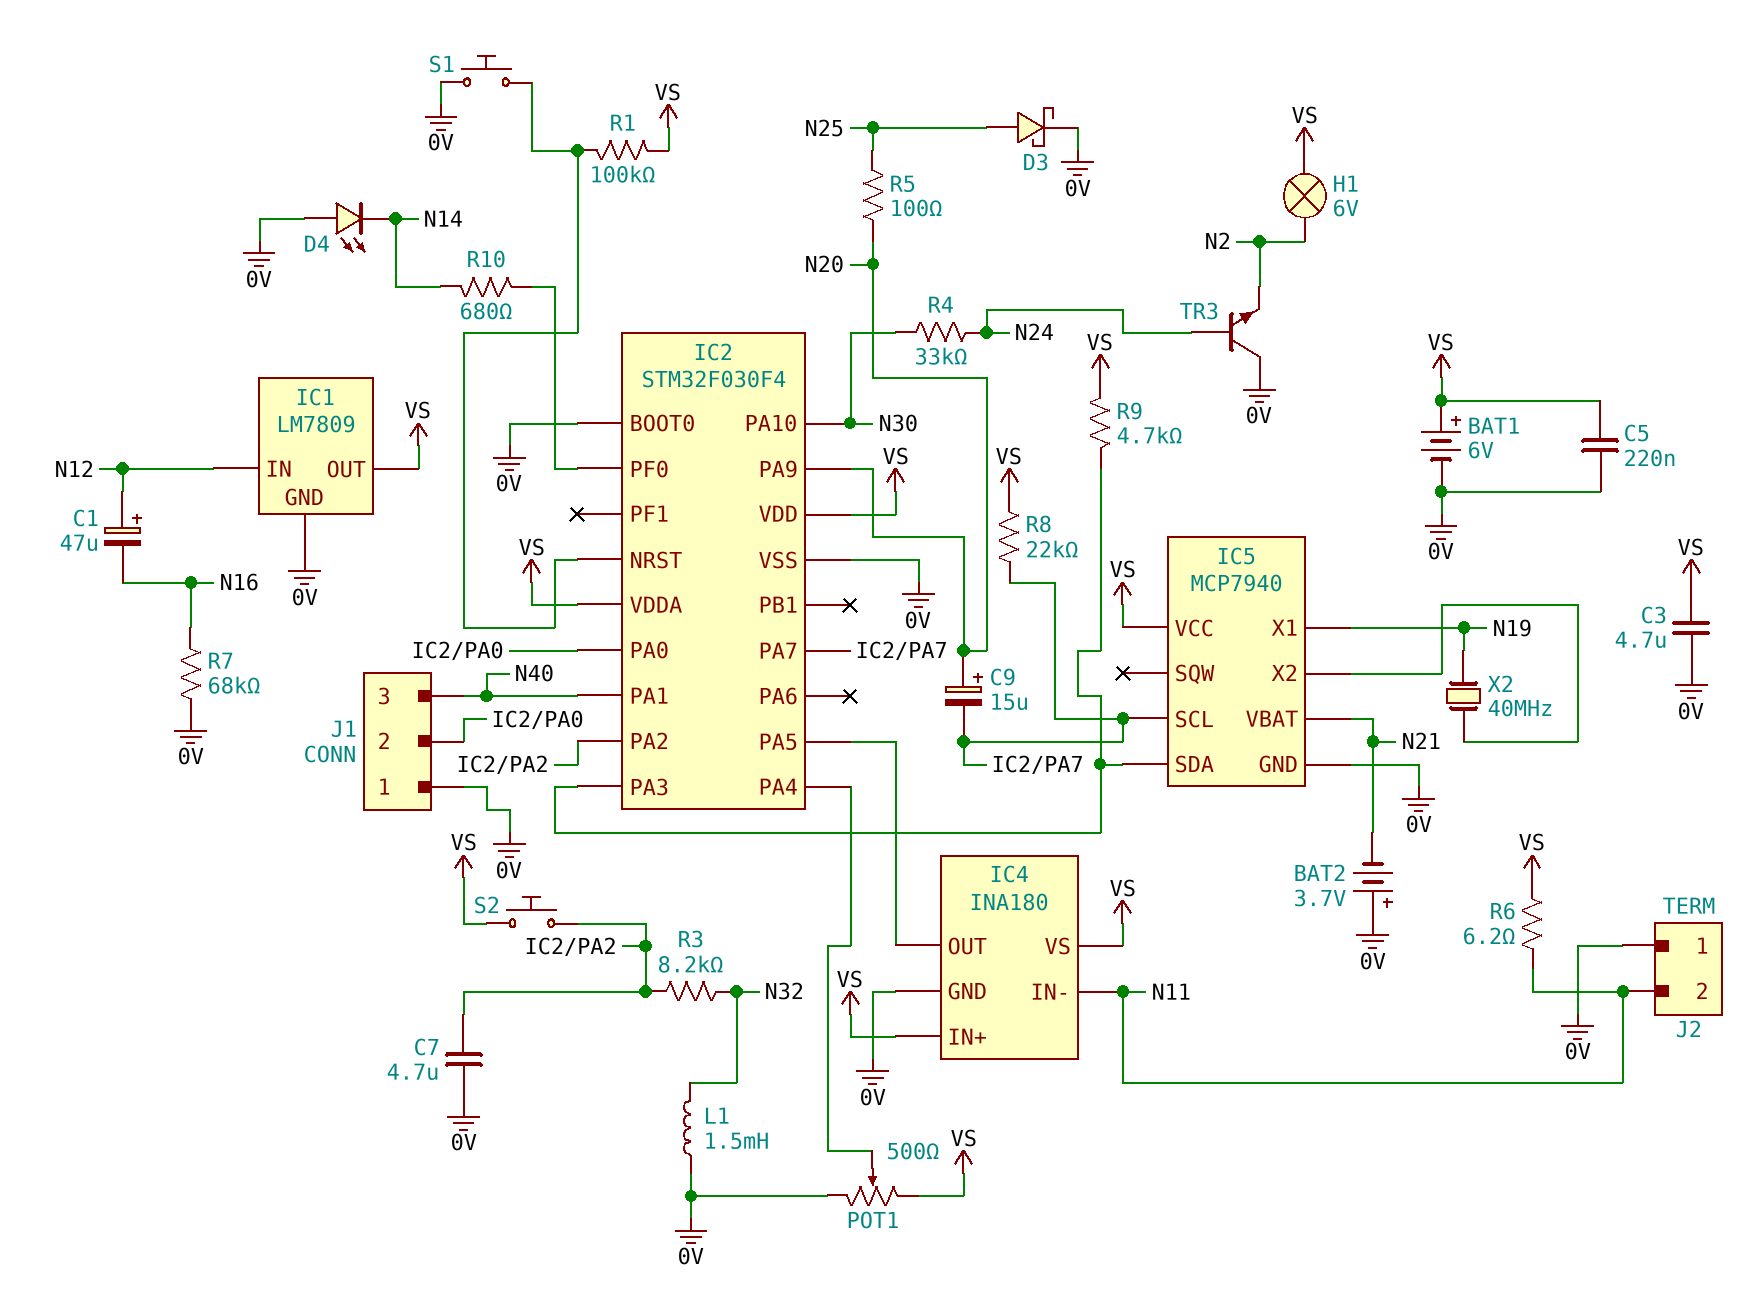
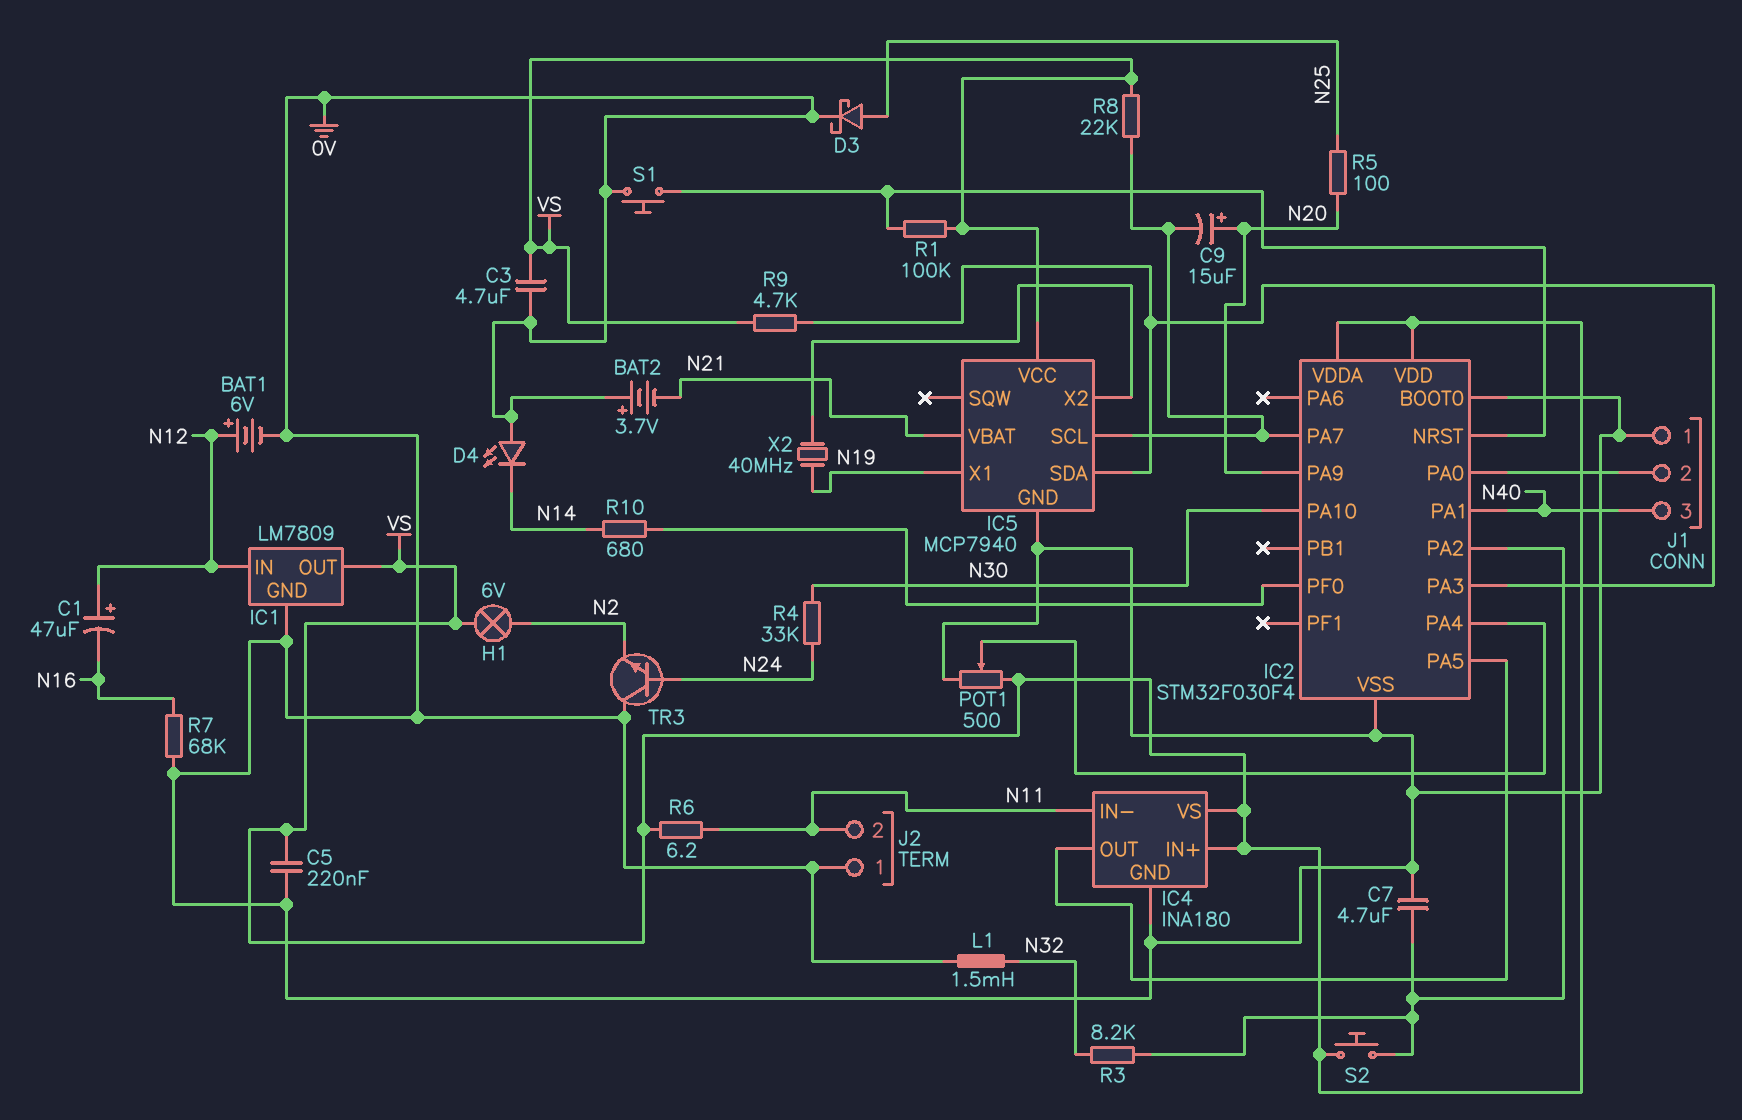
BAT1: 6V (plus VS, minus 0V) -> 6V (plus N12, minus 0V)

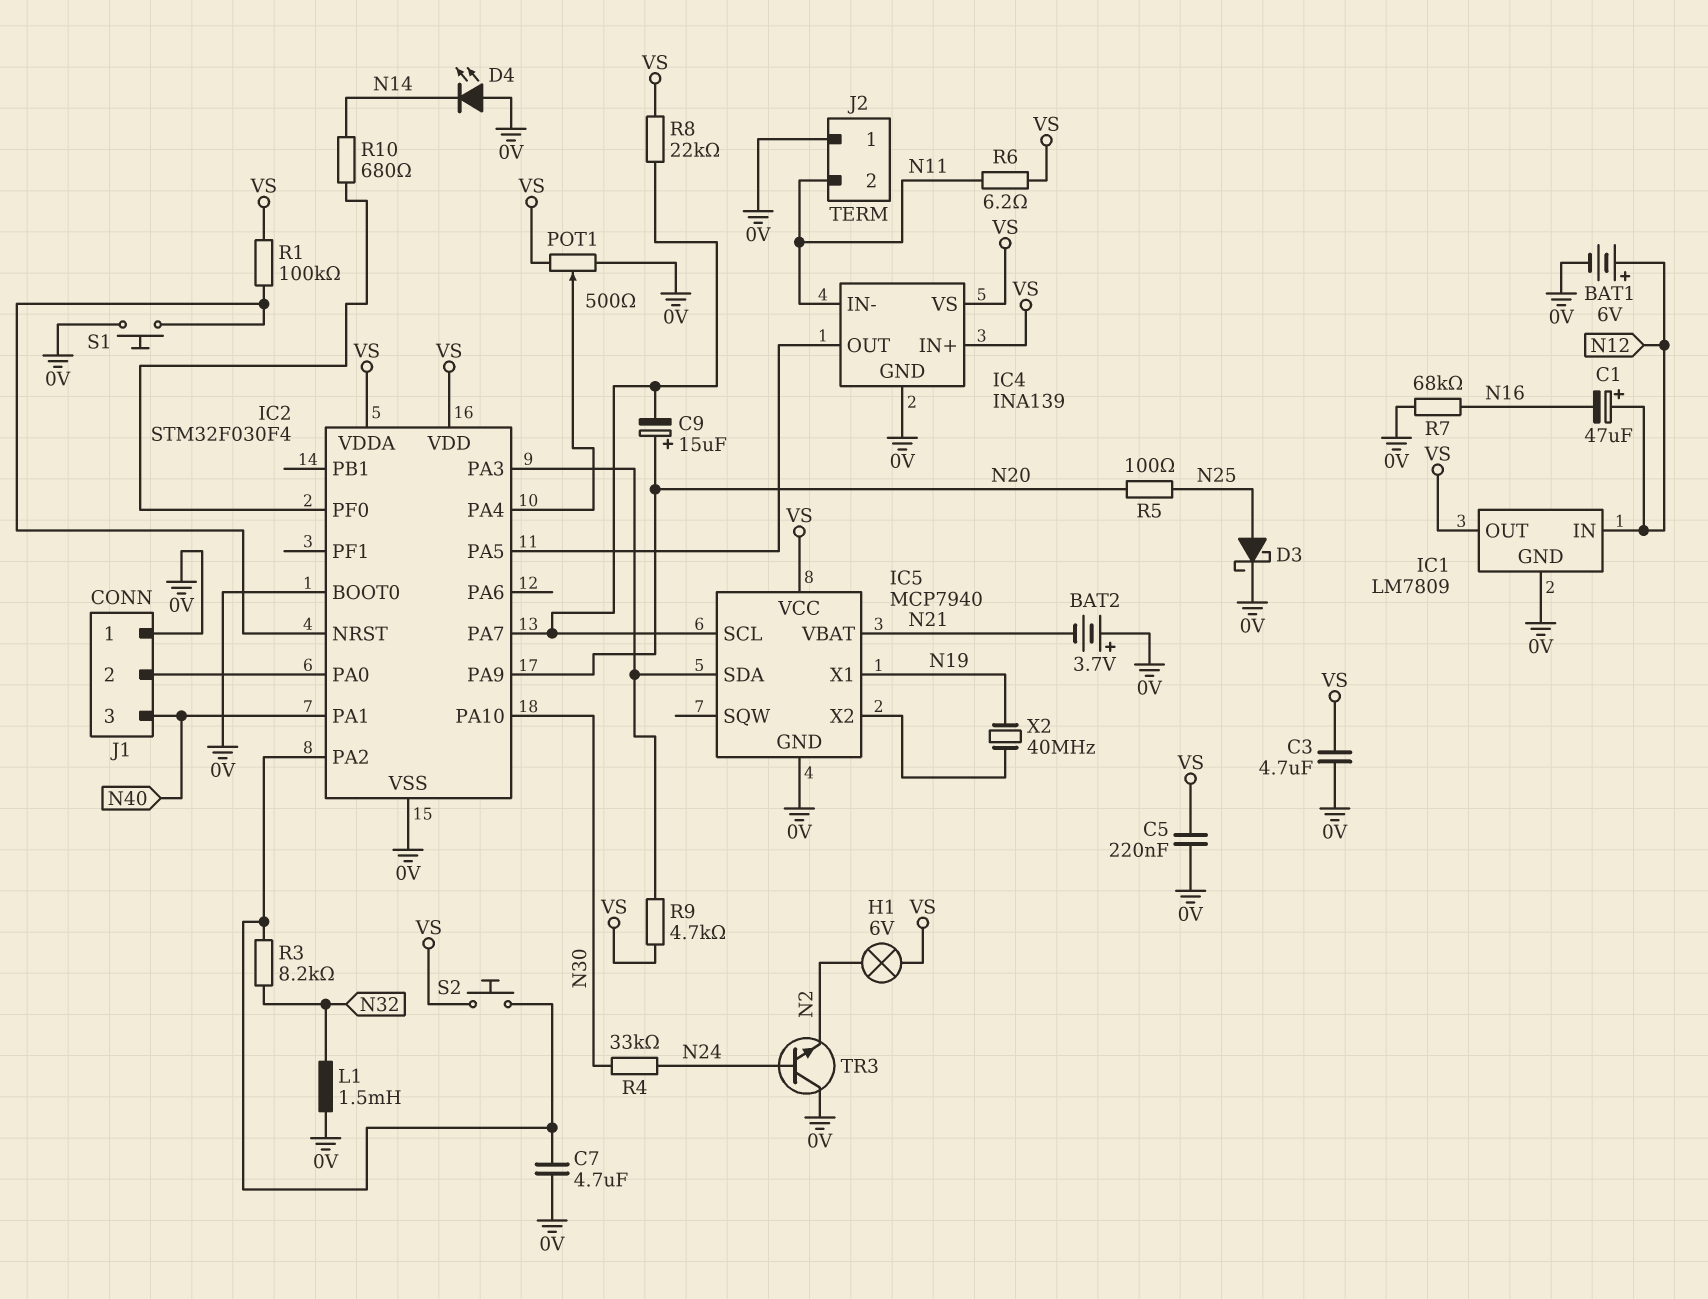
IC4: INA180 -> INA139

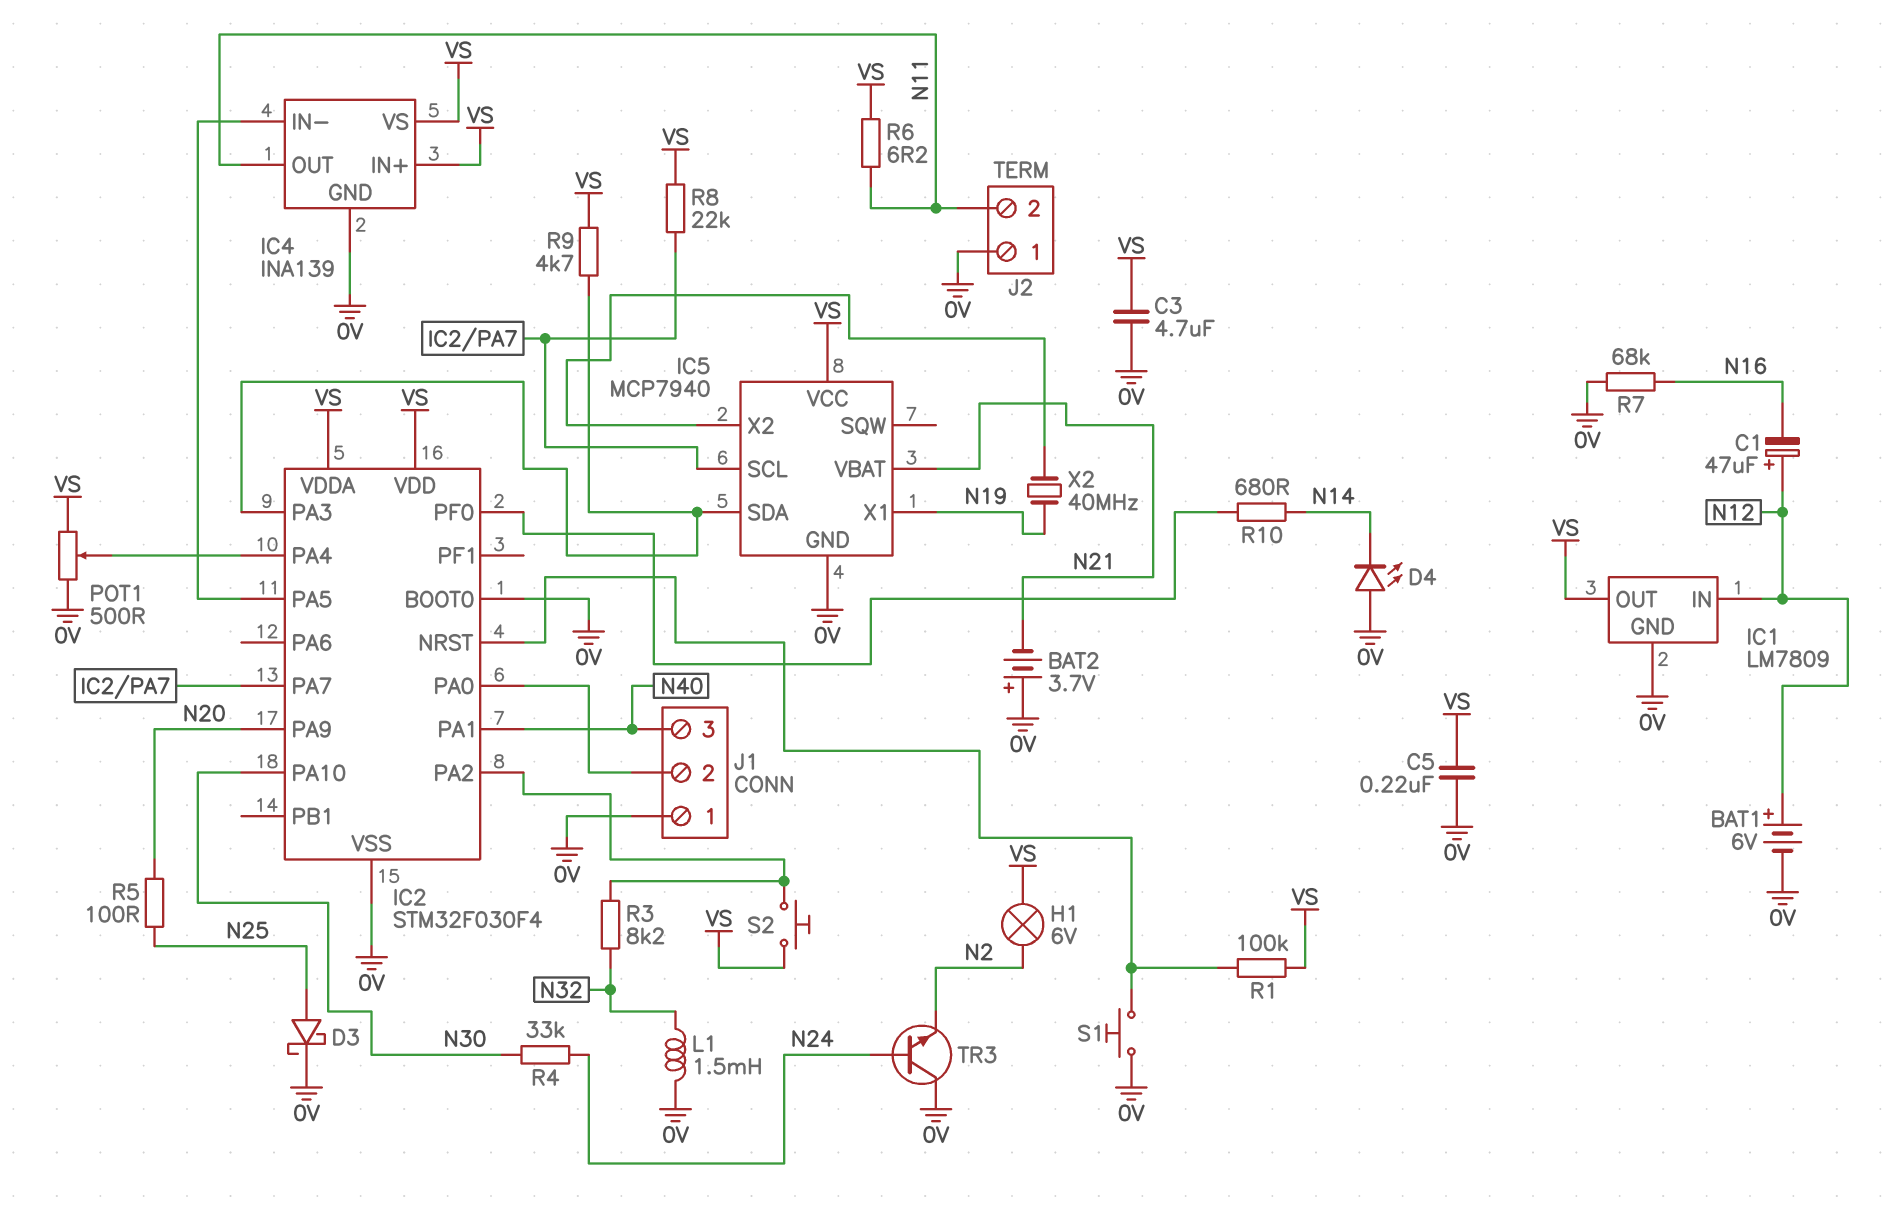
C7: 4.7uF (0V, IC2/PA2) -> none
C9: 15uF (plus N20, minus IC2/PA7) -> none
IC4 pin IN-: N11 -> IC2/PA5
IC4 pin OUT: IC2/PA5 -> N11

